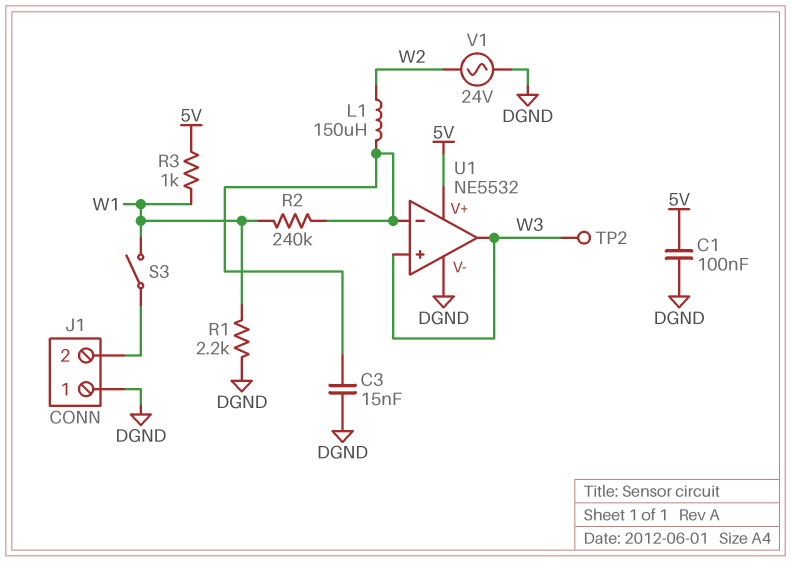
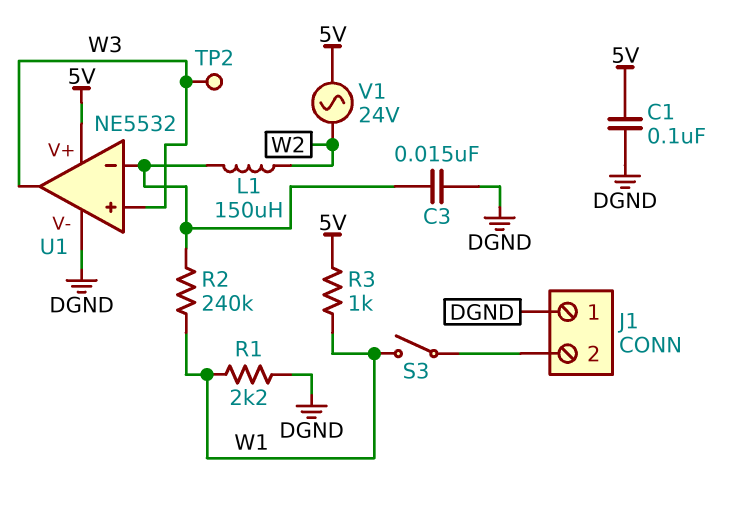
V1: AC 24V (DGND, W2) -> AC 24V (5V, W2)

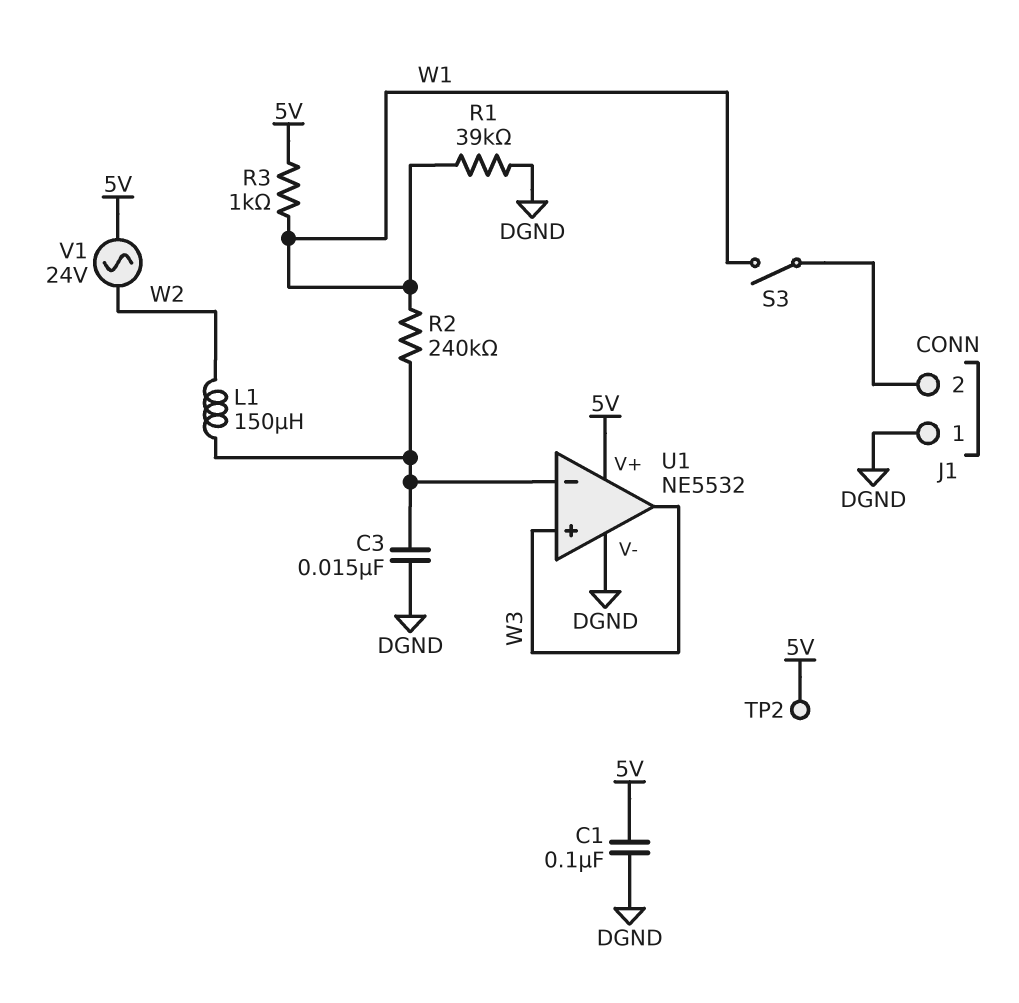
R1: 2.2k (DGND, W1) -> 39k (DGND, W1)
TP2: test point (W3) -> test point (5V)

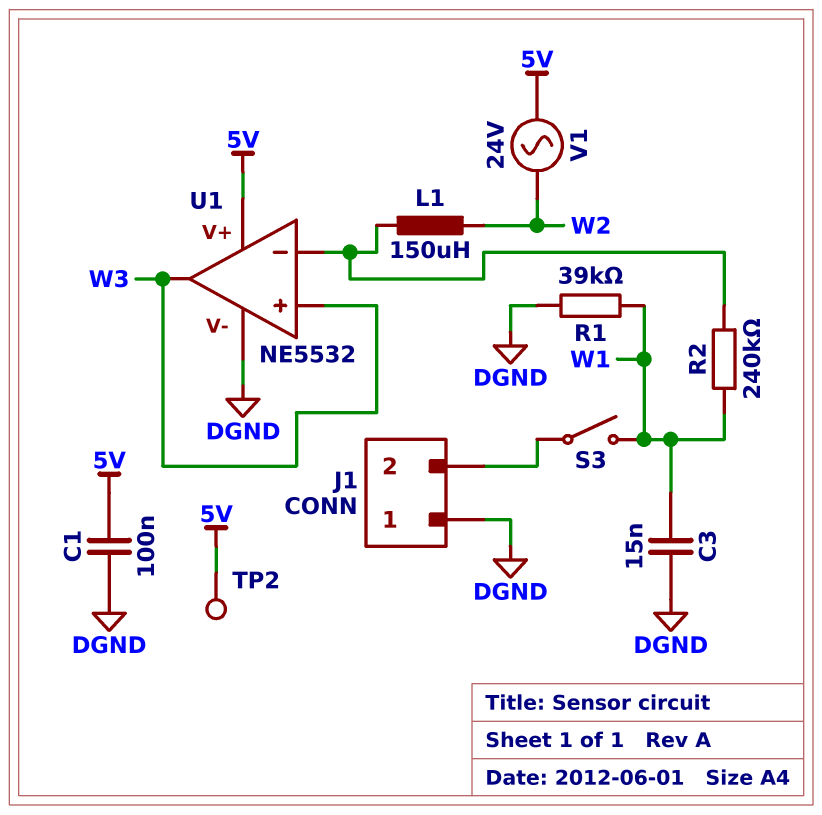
C3: 15nF (DGND, U1/in-) -> 15nF (DGND, W1)
R3: 1k (5V, W1) -> none

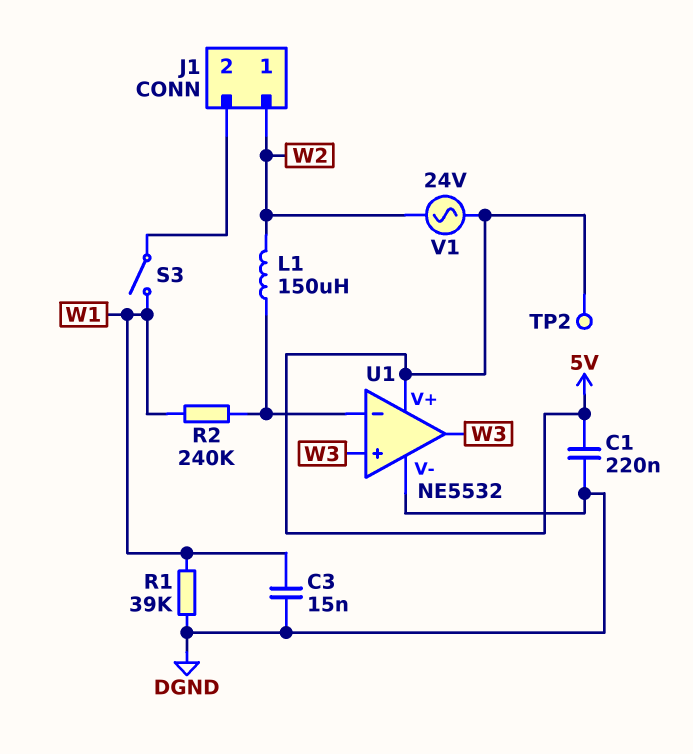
C1: 100nF (5V, DGND) -> 220nF (5V, DGND)
J1 pin 1: DGND -> W2

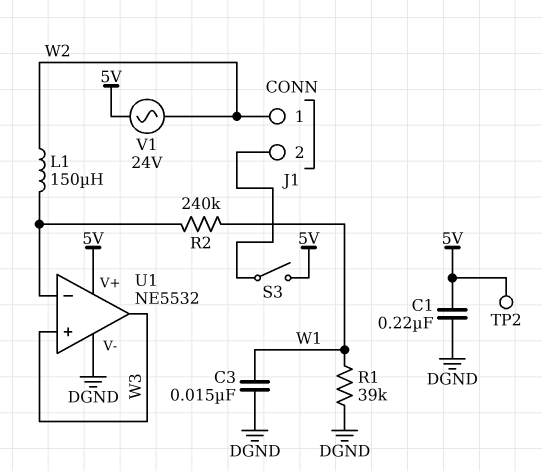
S3: switch (J1/2, W1) -> switch (5V, J1/2)

